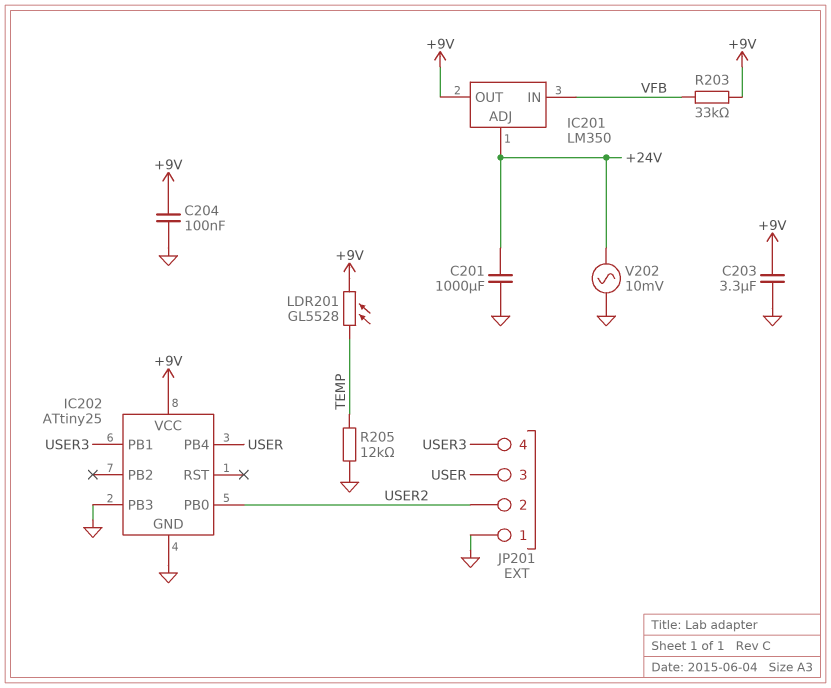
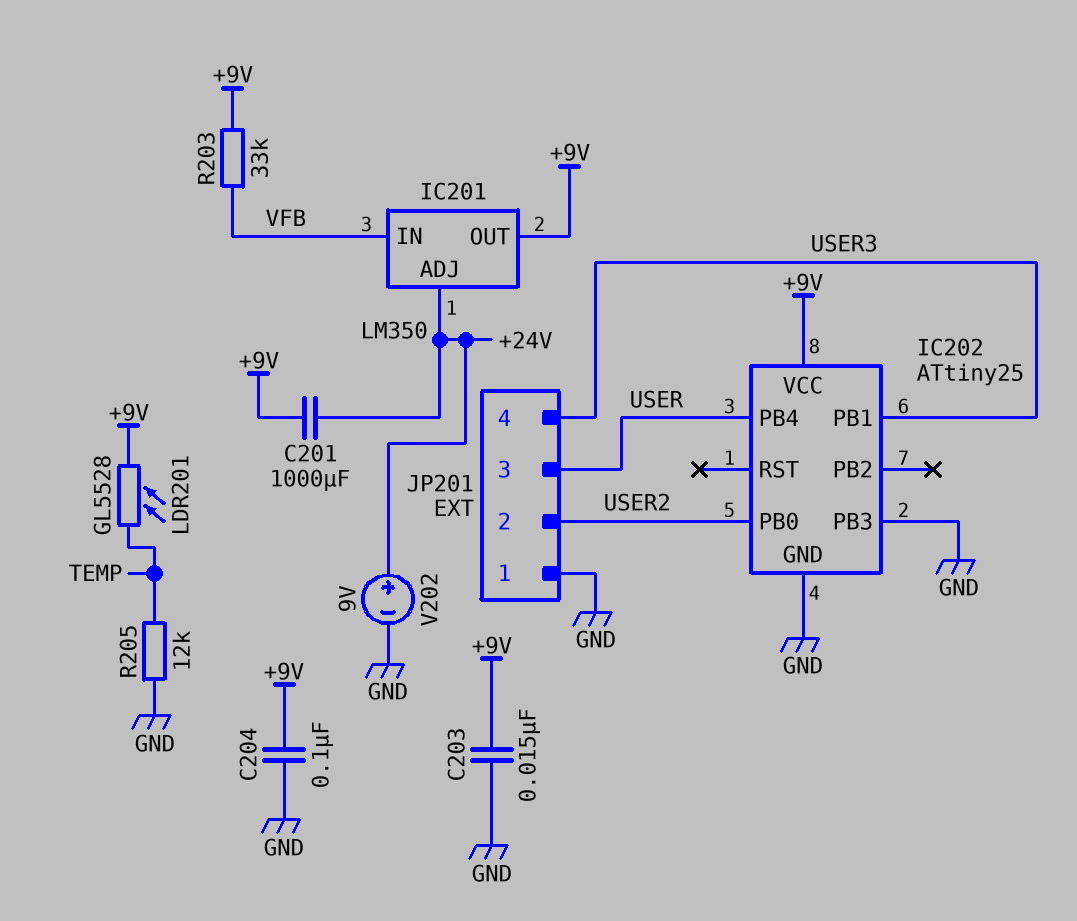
C201: 1000uF (+24V, GND) -> 1000uF (+9V, +24V)
C203: 3.3uF (+9V, GND) -> 15nF (+9V, GND)
V202: AC 10mV (+24V, GND) -> 9V (plus +24V, minus GND)

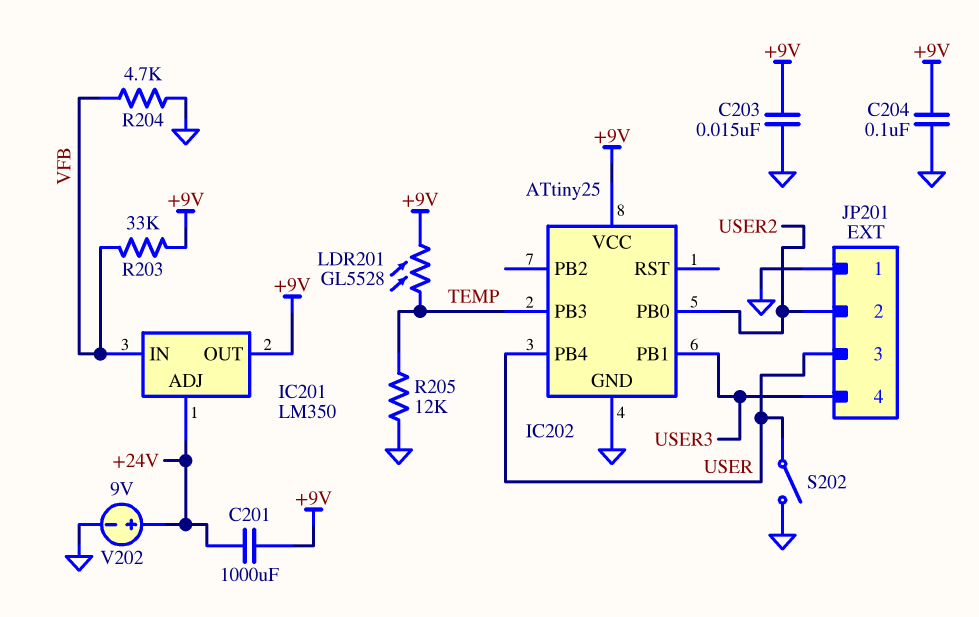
IC202 pin PB3: GND -> TEMP
R204: none -> 4.7k (GND, VFB)
S202: none -> switch (GND, USER)

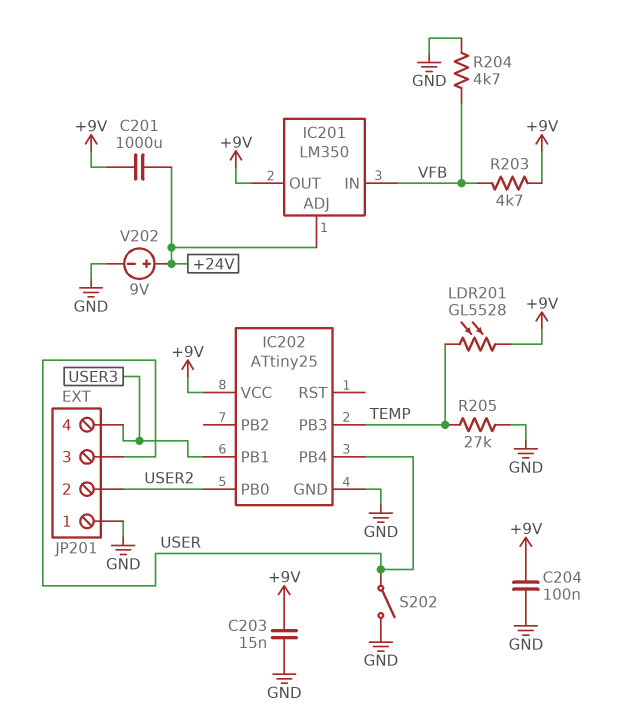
R203: 33k (+9V, VFB) -> 4.7k (+9V, VFB)
R205: 12k (GND, TEMP) -> 27k (GND, TEMP)

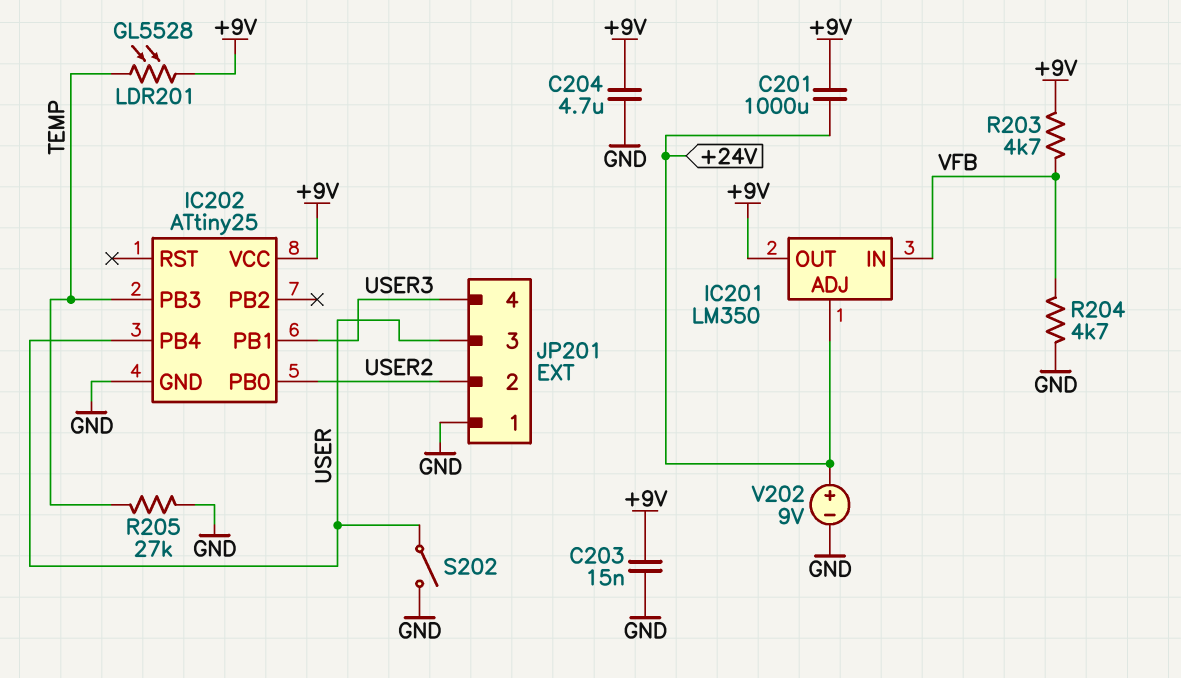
C204: 100nF (+9V, GND) -> 4.7uF (+9V, GND)

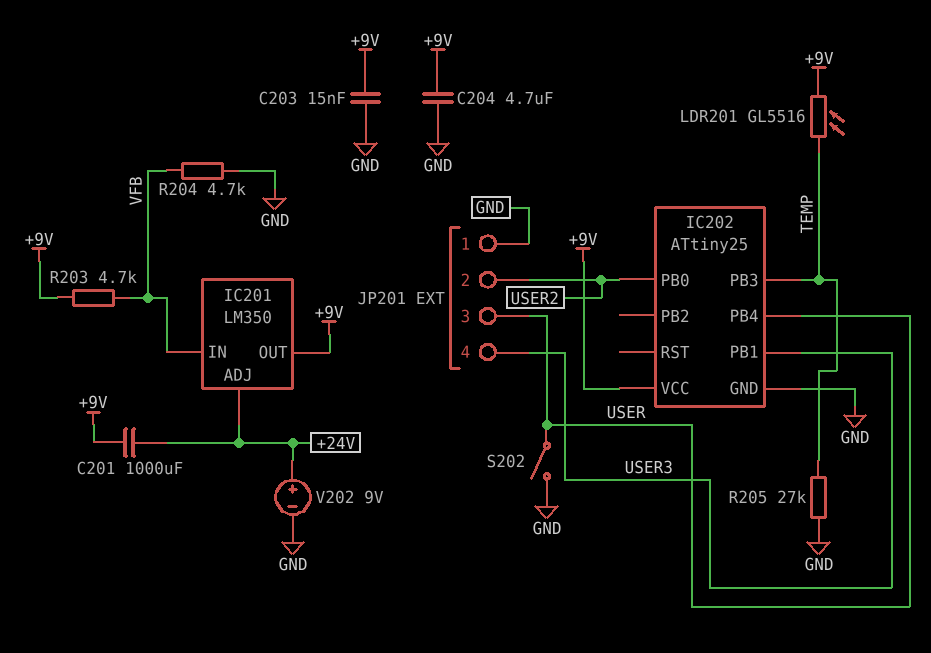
LDR201: GL5528 (+9V, TEMP) -> GL5516 (+9V, TEMP)

